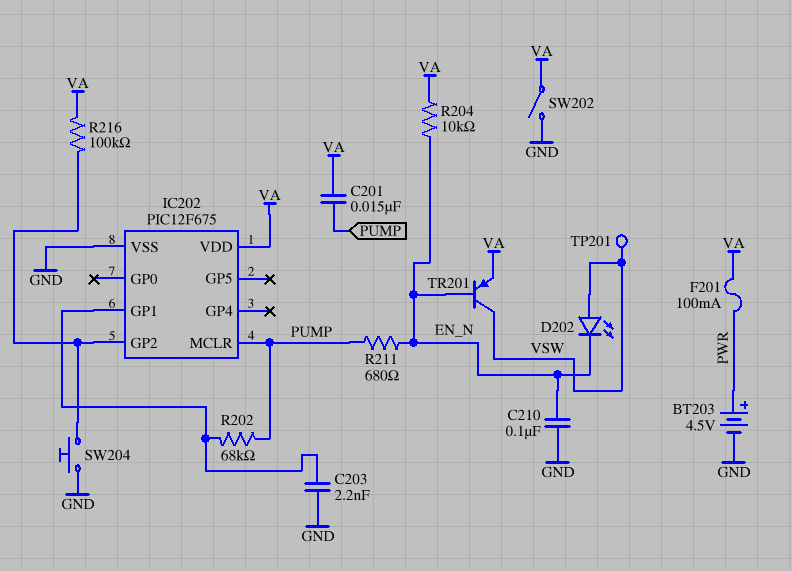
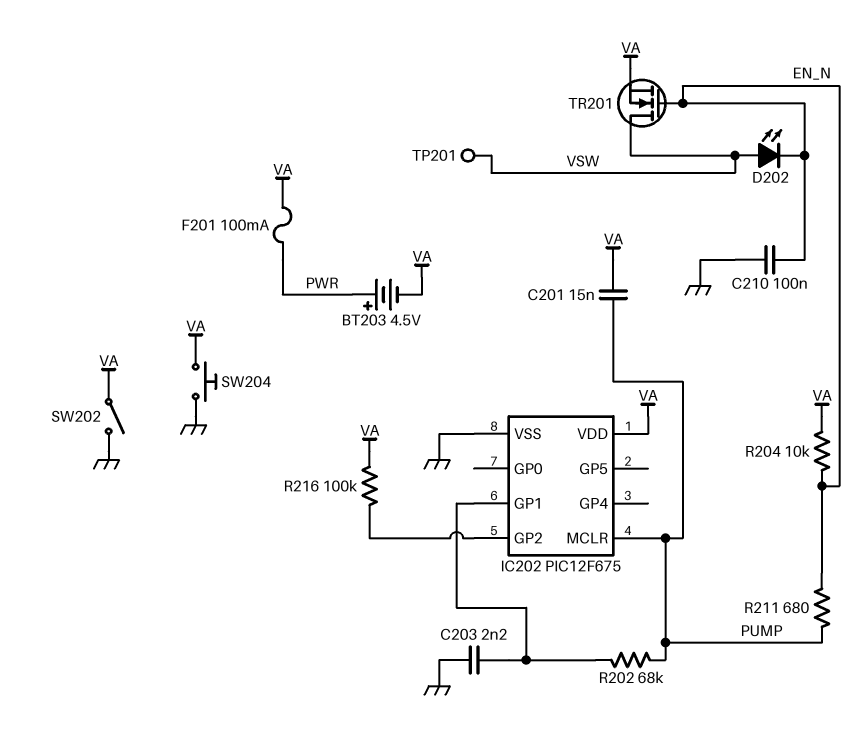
BT203: 4.5V (plus PWR, minus GND) -> 4.5V (plus PWR, minus VA)
SW204: button (GND, IC202/GP2) -> button (GND, VA)
TR201: PNP (B EN_N, C VSW, E VA) -> NMOS (G EN_N, D VSW, S VA)

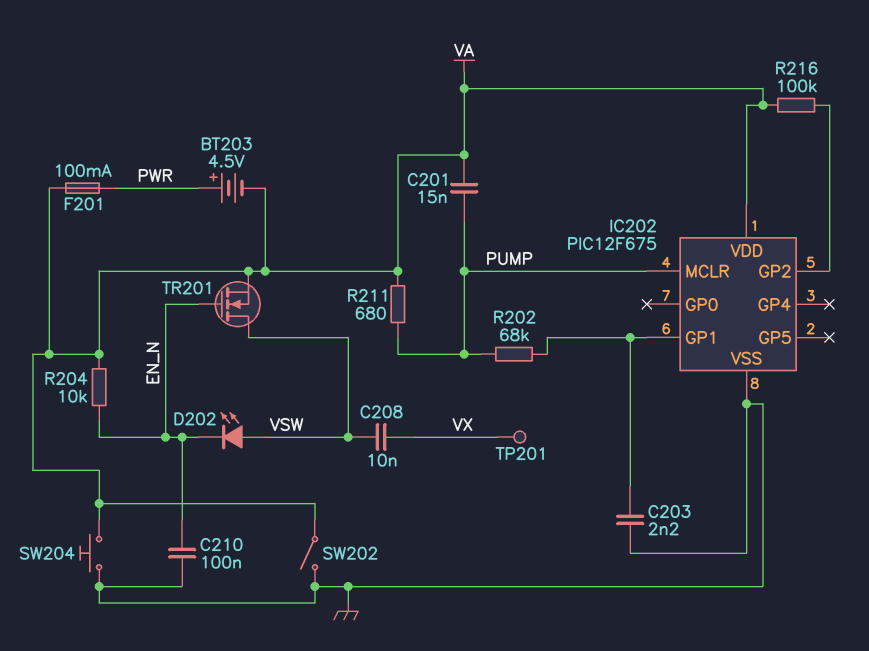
C208: none -> 10nF (VSW, VX)
R211: 680 (EN_N, PUMP) -> 680 (PUMP, VA)
TP201: test point (VSW) -> test point (VX)

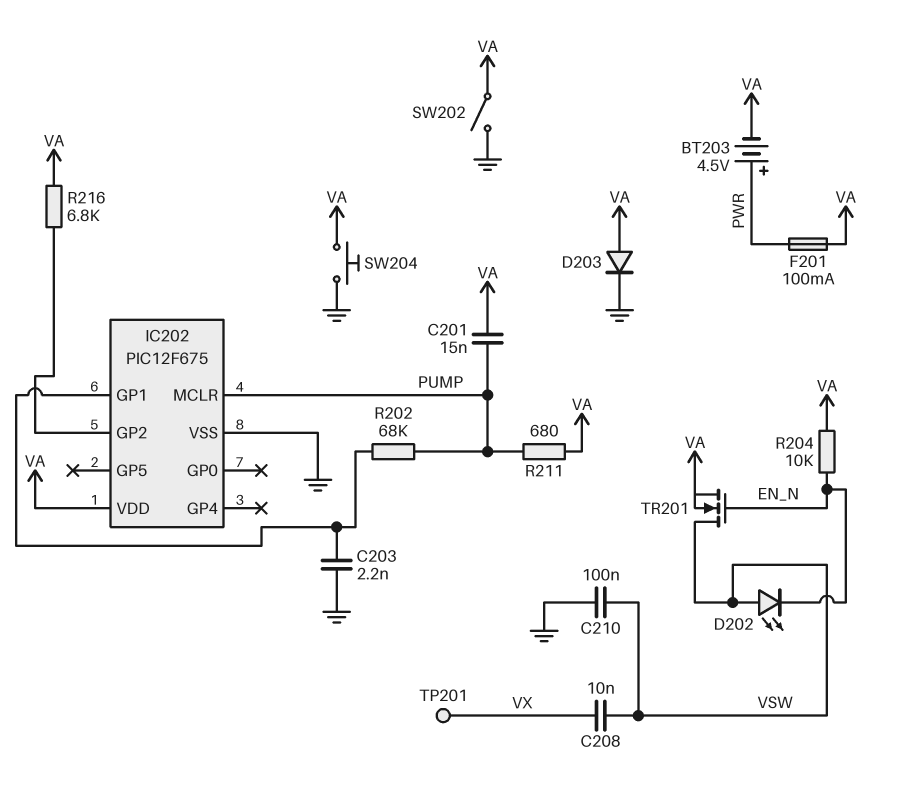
C210: 100nF (EN_N, GND) -> 100nF (GND, VSW)
D203: none -> diode (A VA, K GND)
R216: 100k (IC202/GP2, VA) -> 6.8k (IC202/GP2, VA)

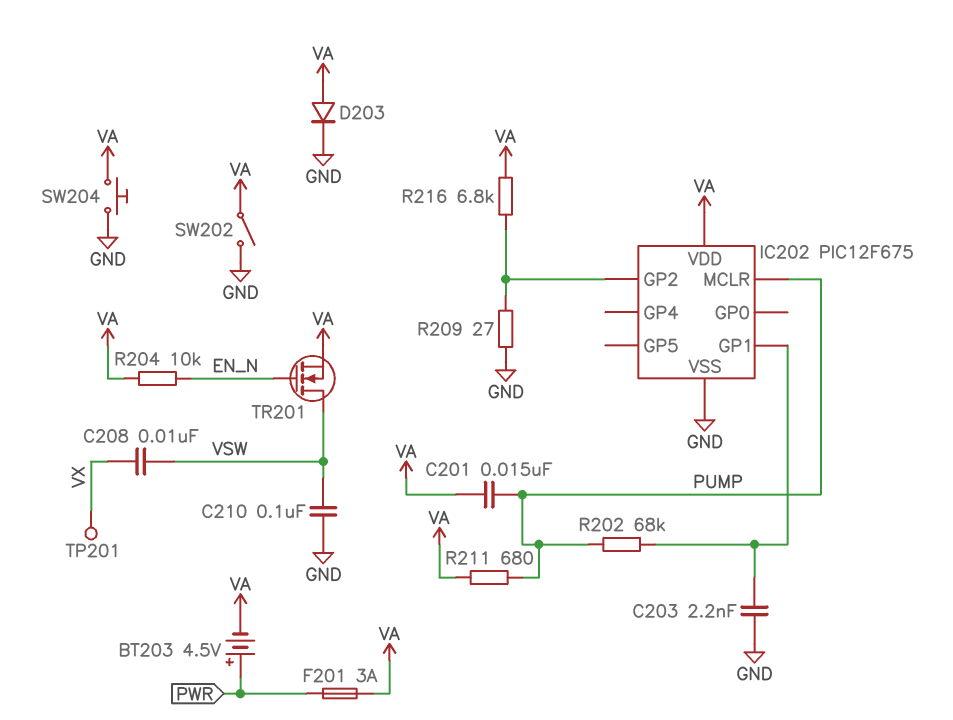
D202: LED (A VSW, K EN_N) -> none
F201: 100mA (PWR, VA) -> 3A (PWR, VA)
R209: none -> 27 (GND, IC202/GP2)

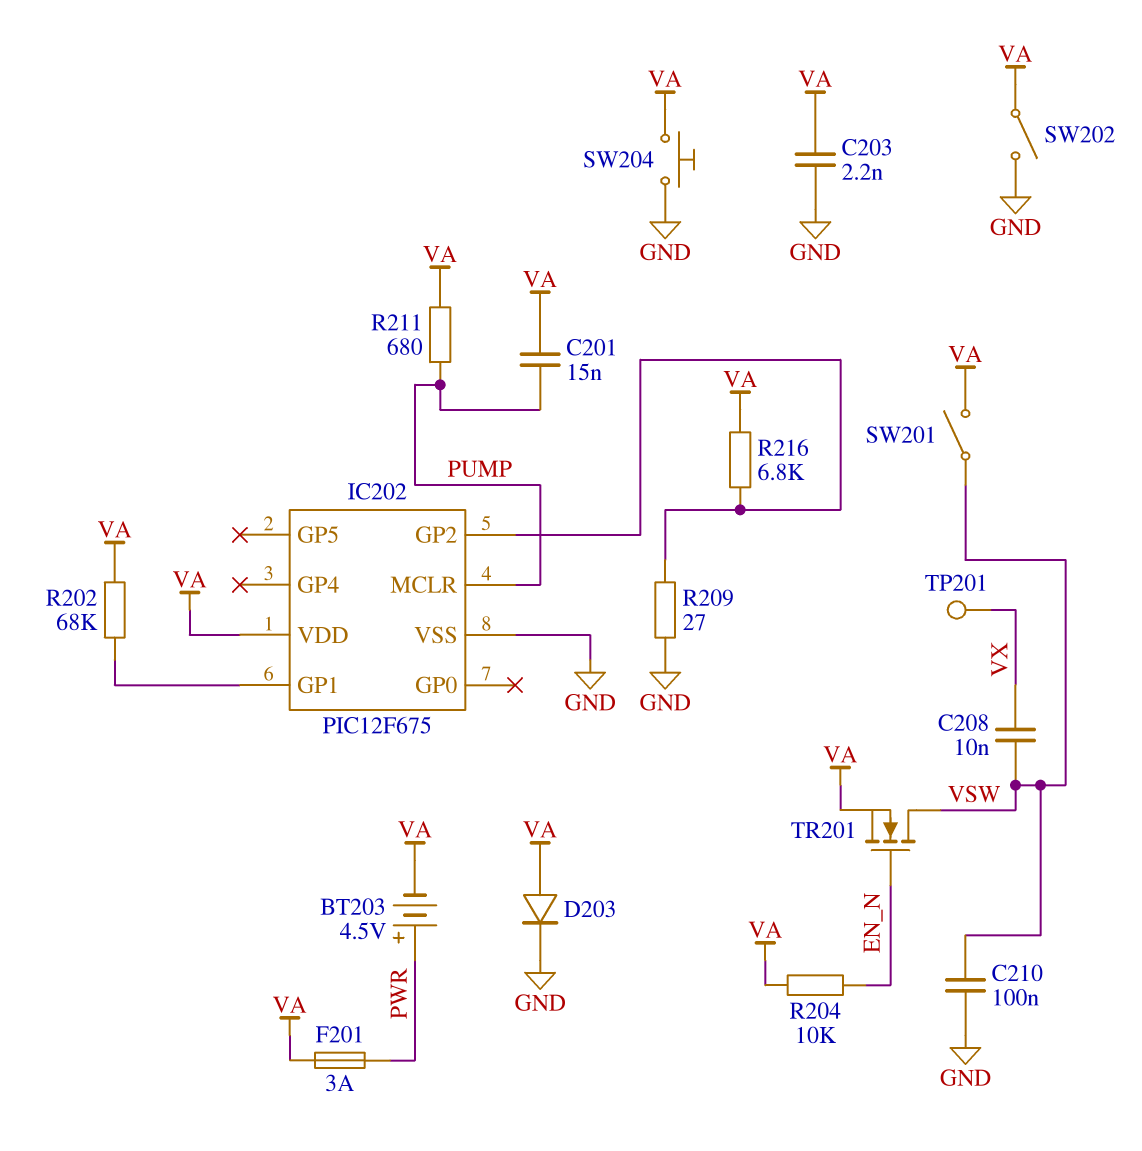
C203: 2.2nF (GND, IC202/GP1) -> 2.2nF (GND, VA)
R202: 68k (IC202/GP1, PUMP) -> 68k (IC202/GP1, VA)
SW201: none -> switch (VA, VSW)

